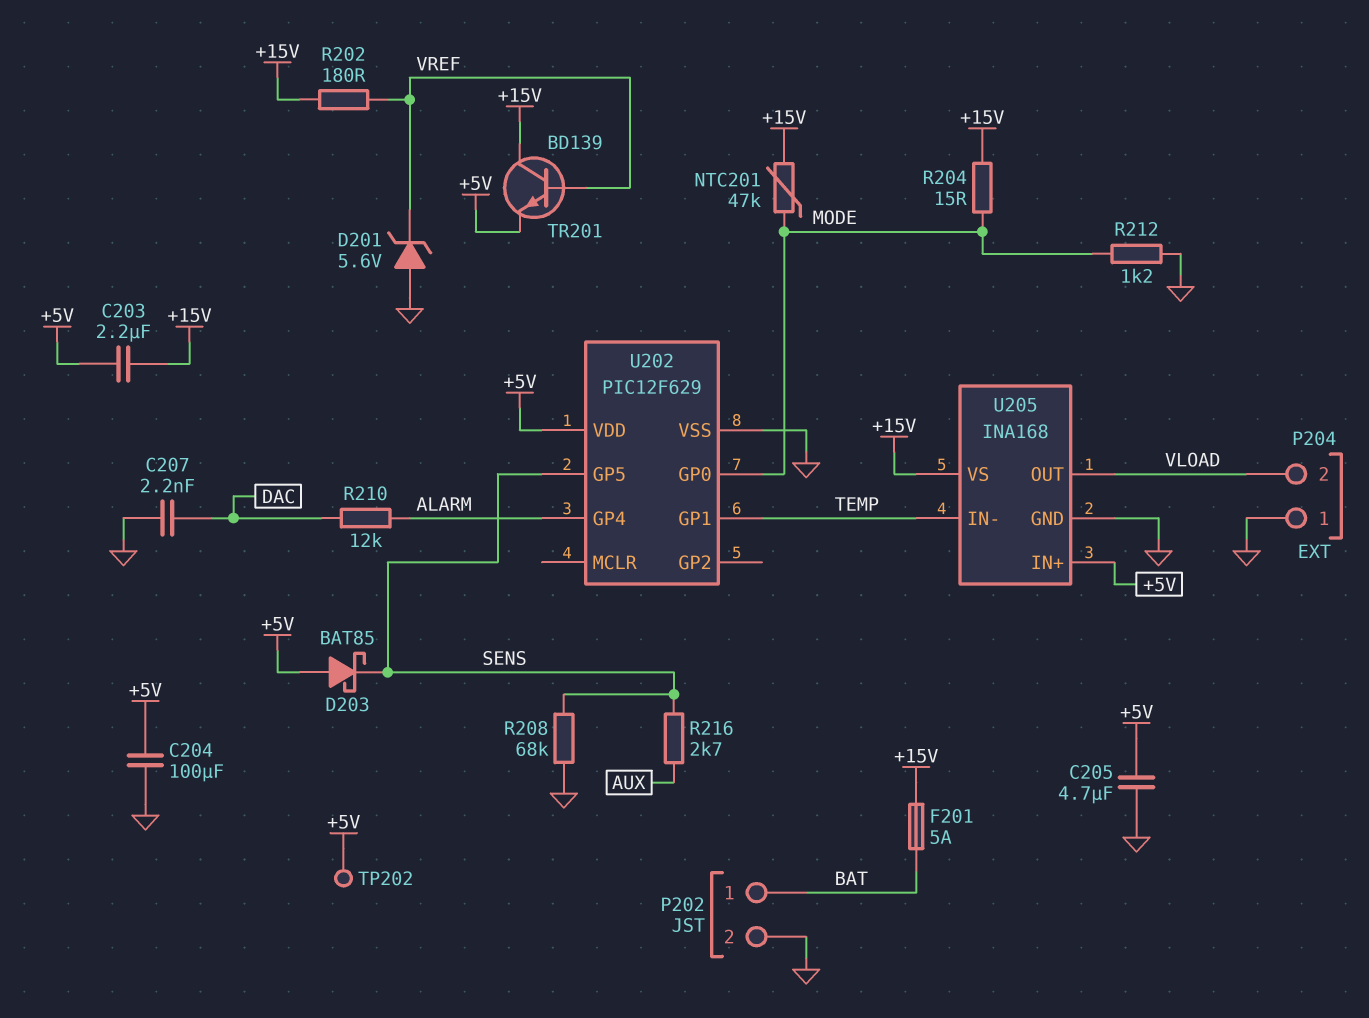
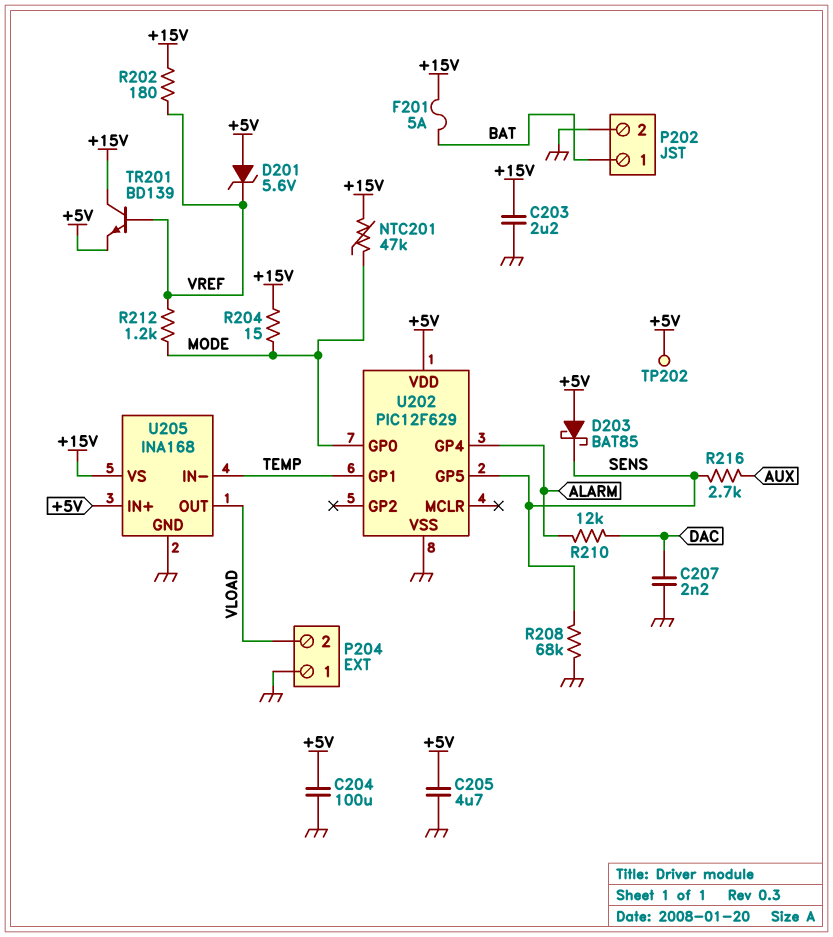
C203: 2.2uF (+5V, +15V) -> 2.2uF (+15V, GND)
D201: zener 5.6V (A GND, K VREF) -> zener 5.6V (A +5V, K VREF)
R212: 1.2k (GND, MODE) -> 1.2k (MODE, VREF)

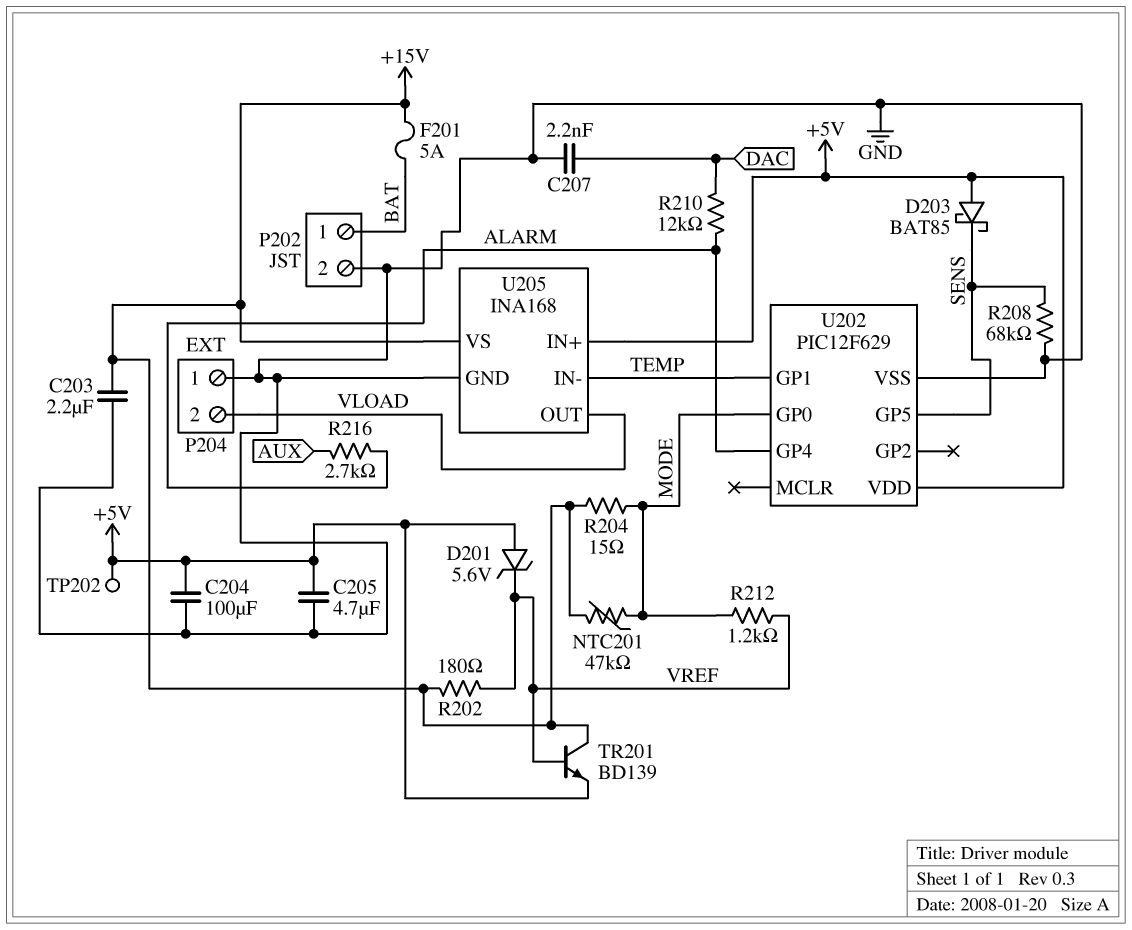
R216: 2.7k (AUX, SENS) -> 2.7k (ALARM, AUX)

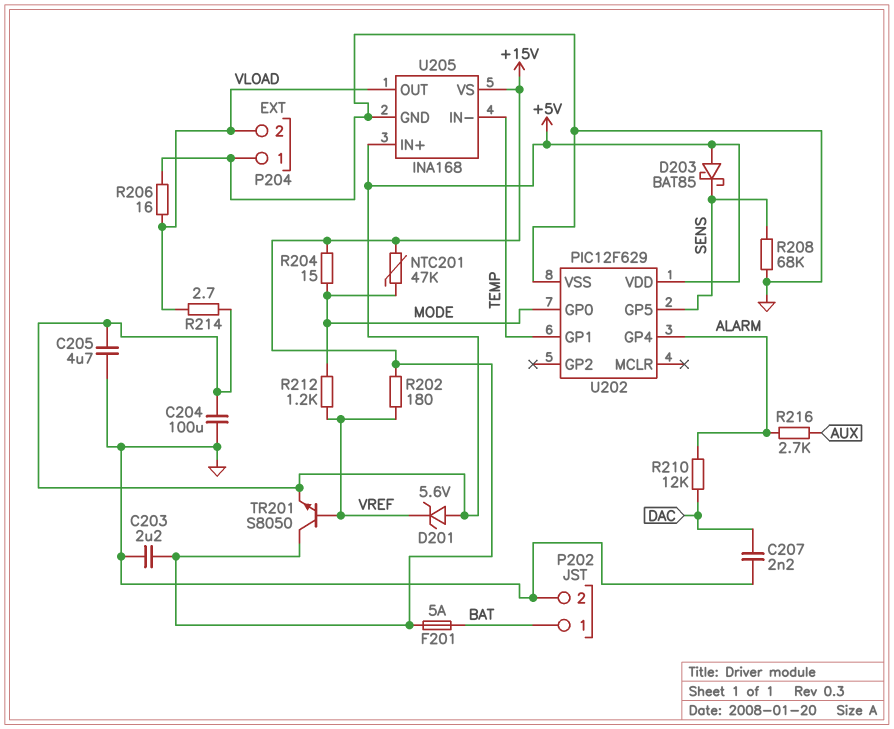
R206: none -> 16 (GND, VLOAD)
R214: none -> 2.7 (+5V, VLOAD)
TP202: test point (+5V) -> none
TR201: NPN BD139 (B VREF, C +15V, E +5V) -> NPN S8050 (B VREF, C +15V, E +5V)

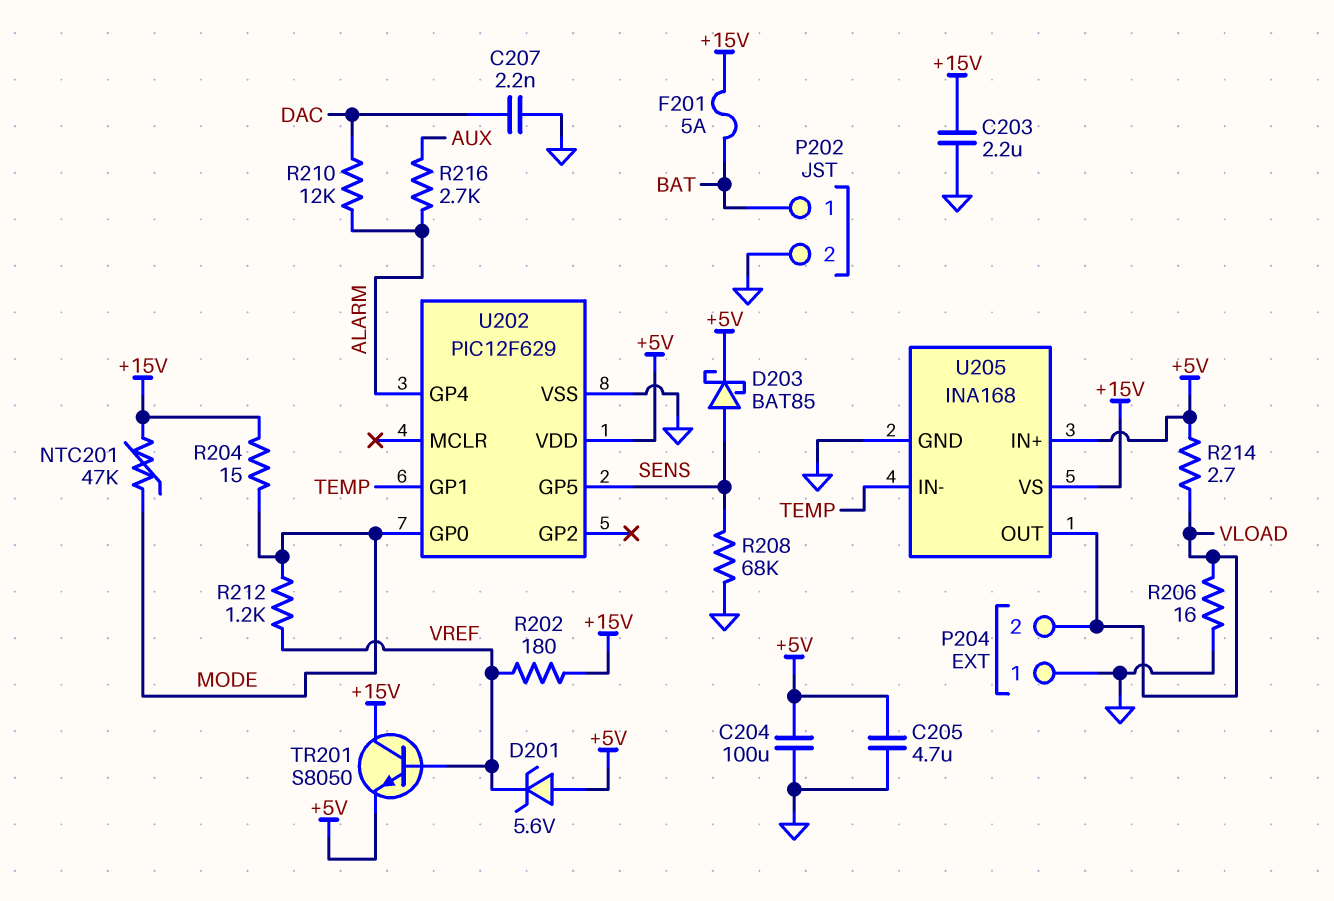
D203: schottky BAT85 (A +5V, K SENS) -> schottky BAT85 (A SENS, K +5V)

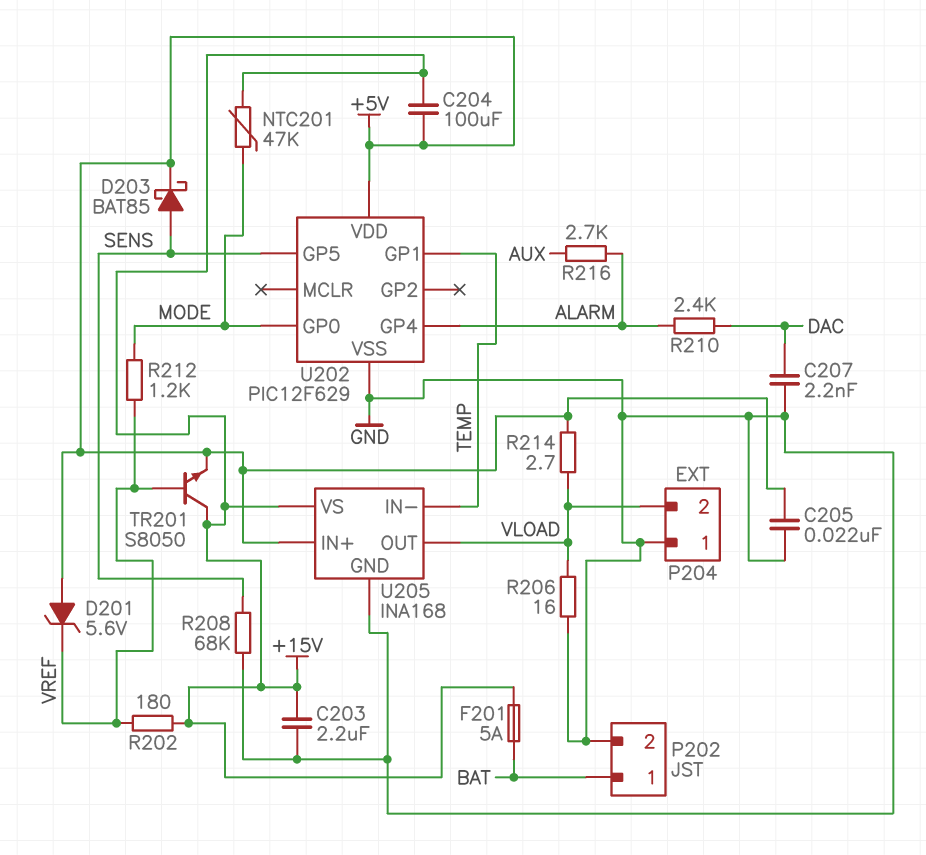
C204: 100uF (+5V, GND) -> 100uF (+5V, +15V)
C205: 4.7uF (+5V, GND) -> 22nF (+5V, GND)
R204: 15 (+15V, MODE) -> none
R210: 12k (ALARM, DAC) -> 2.4k (ALARM, DAC)

